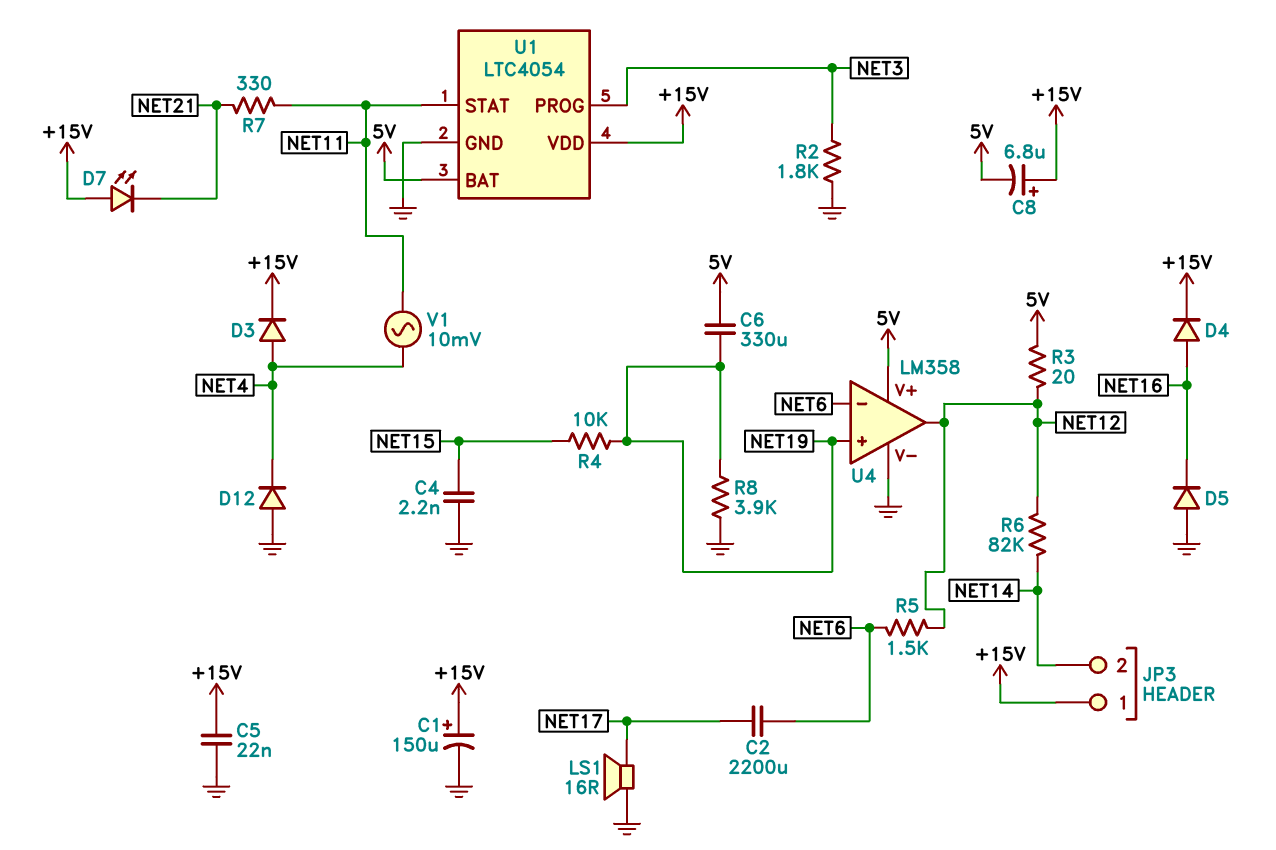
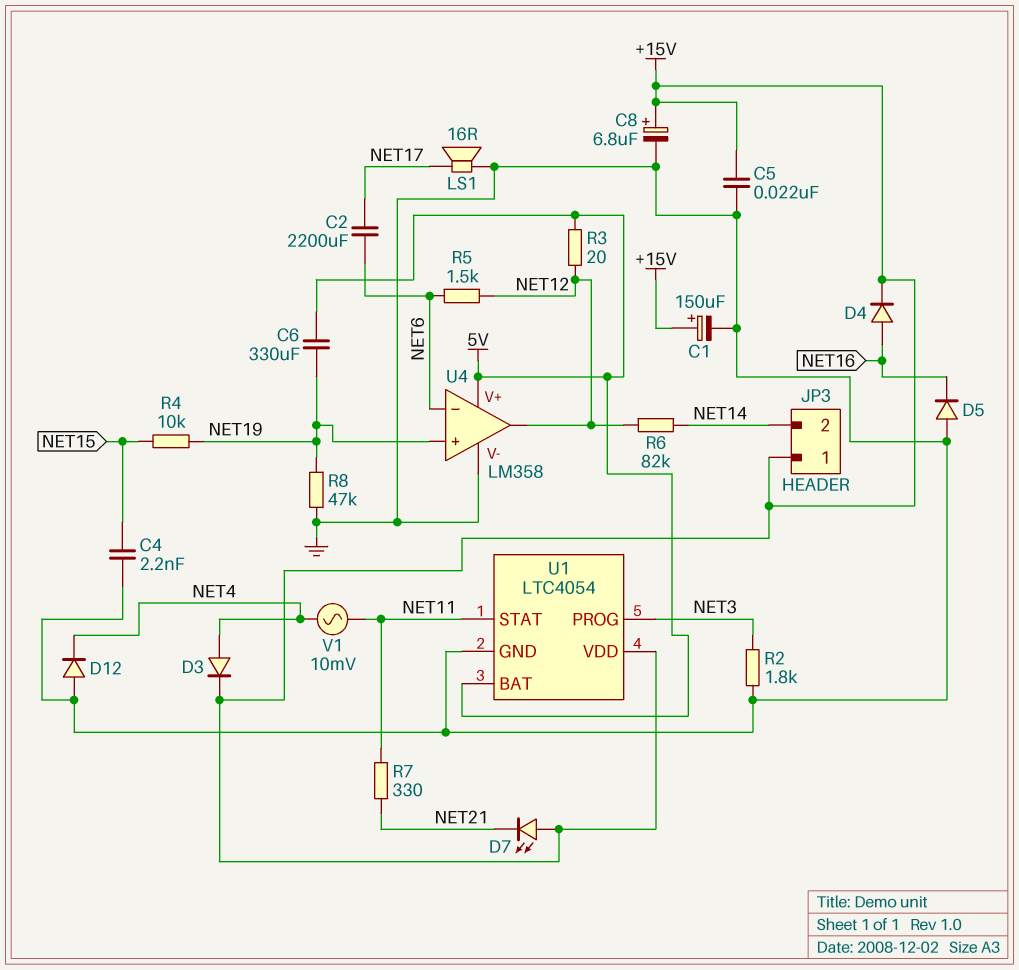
C8: 6.8uF (plus +15V, minus 5V) -> 6.8uF (plus +15V, minus GND)
R8: 3.9k (GND, NET19) -> 47k (GND, NET19)

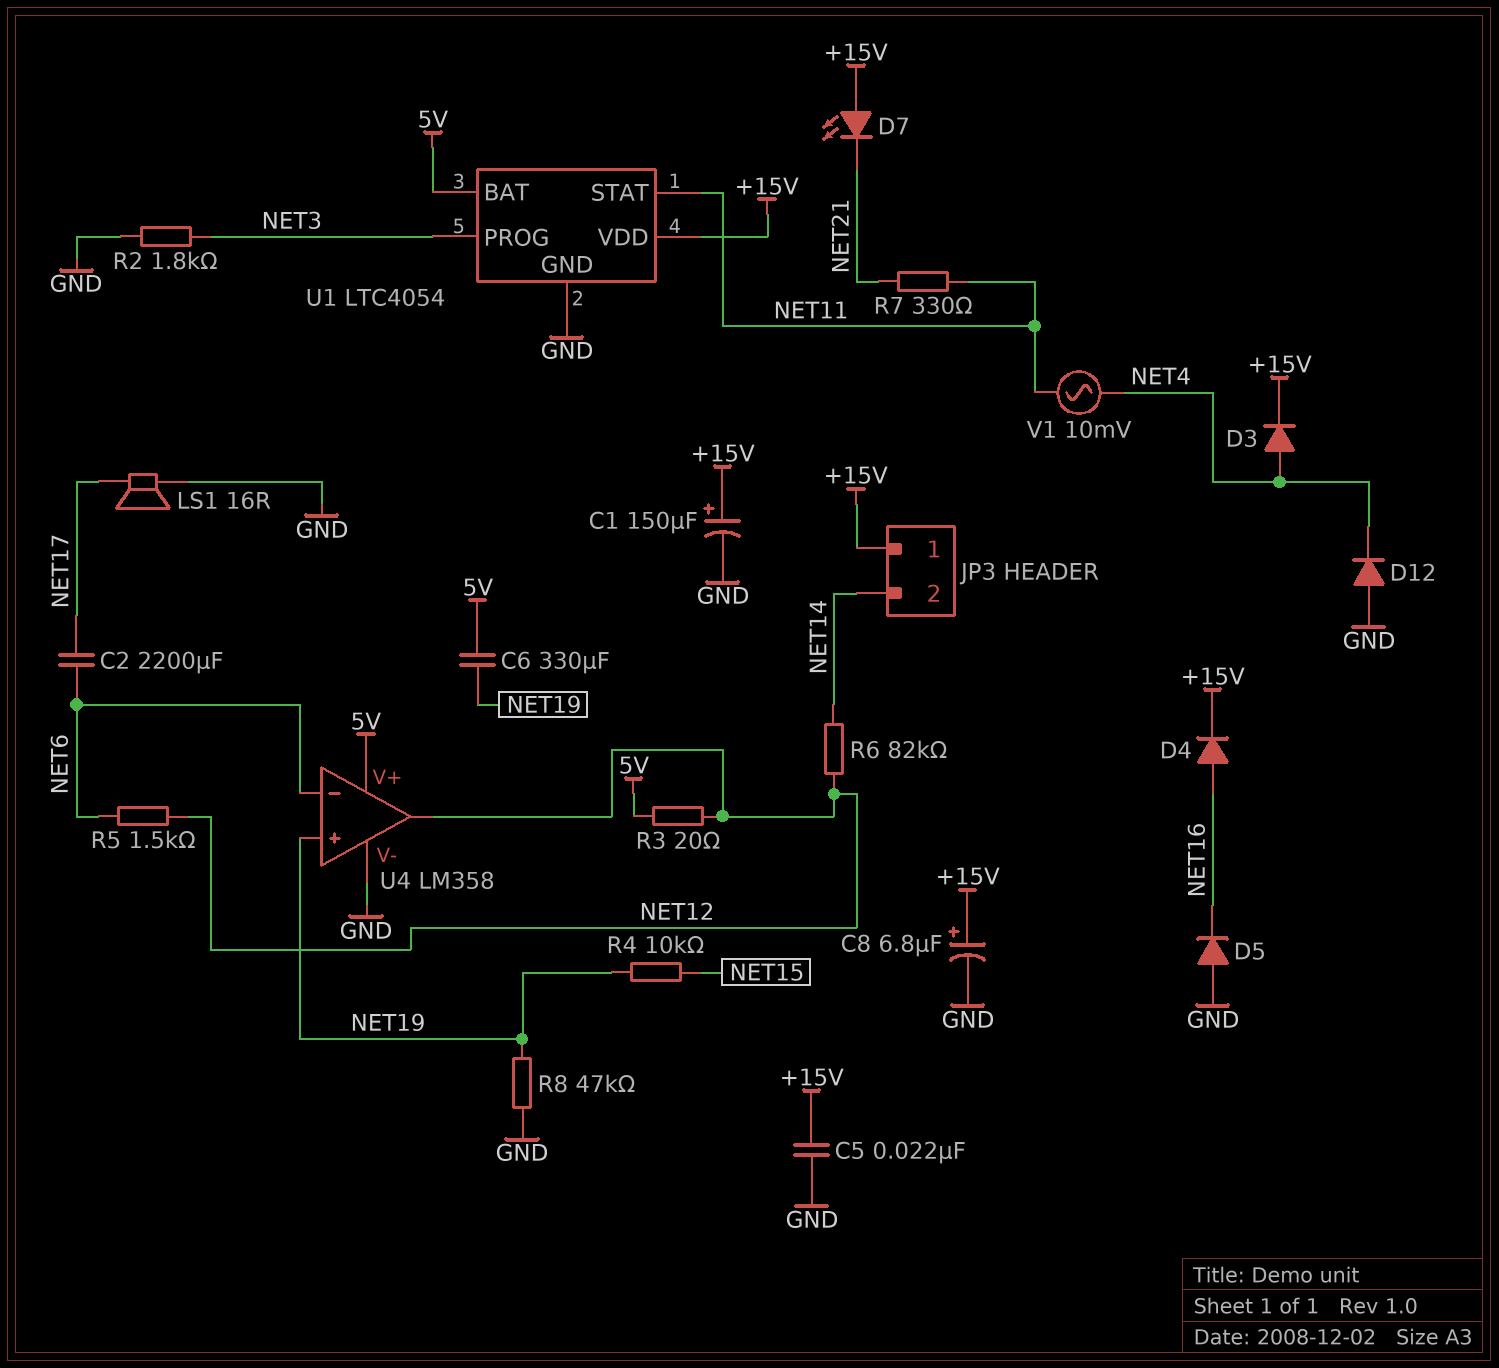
C4: 2.2nF (GND, NET15) -> none

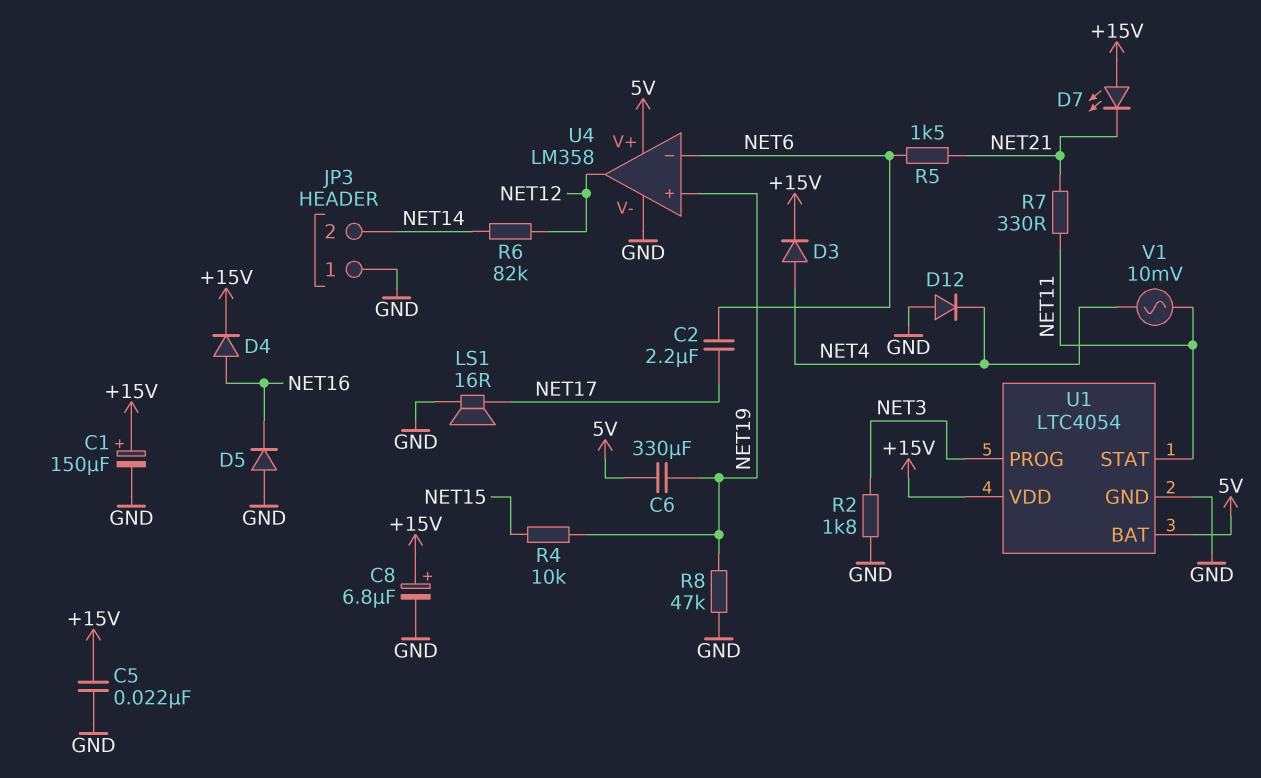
C2: 2200uF (NET6, NET17) -> 2.2uF (NET6, NET17)
JP3 pin 1: +15V -> GND
R3: 20 (5V, NET12) -> none
R5: 1.5k (NET6, NET12) -> 1.5k (NET6, NET21)

